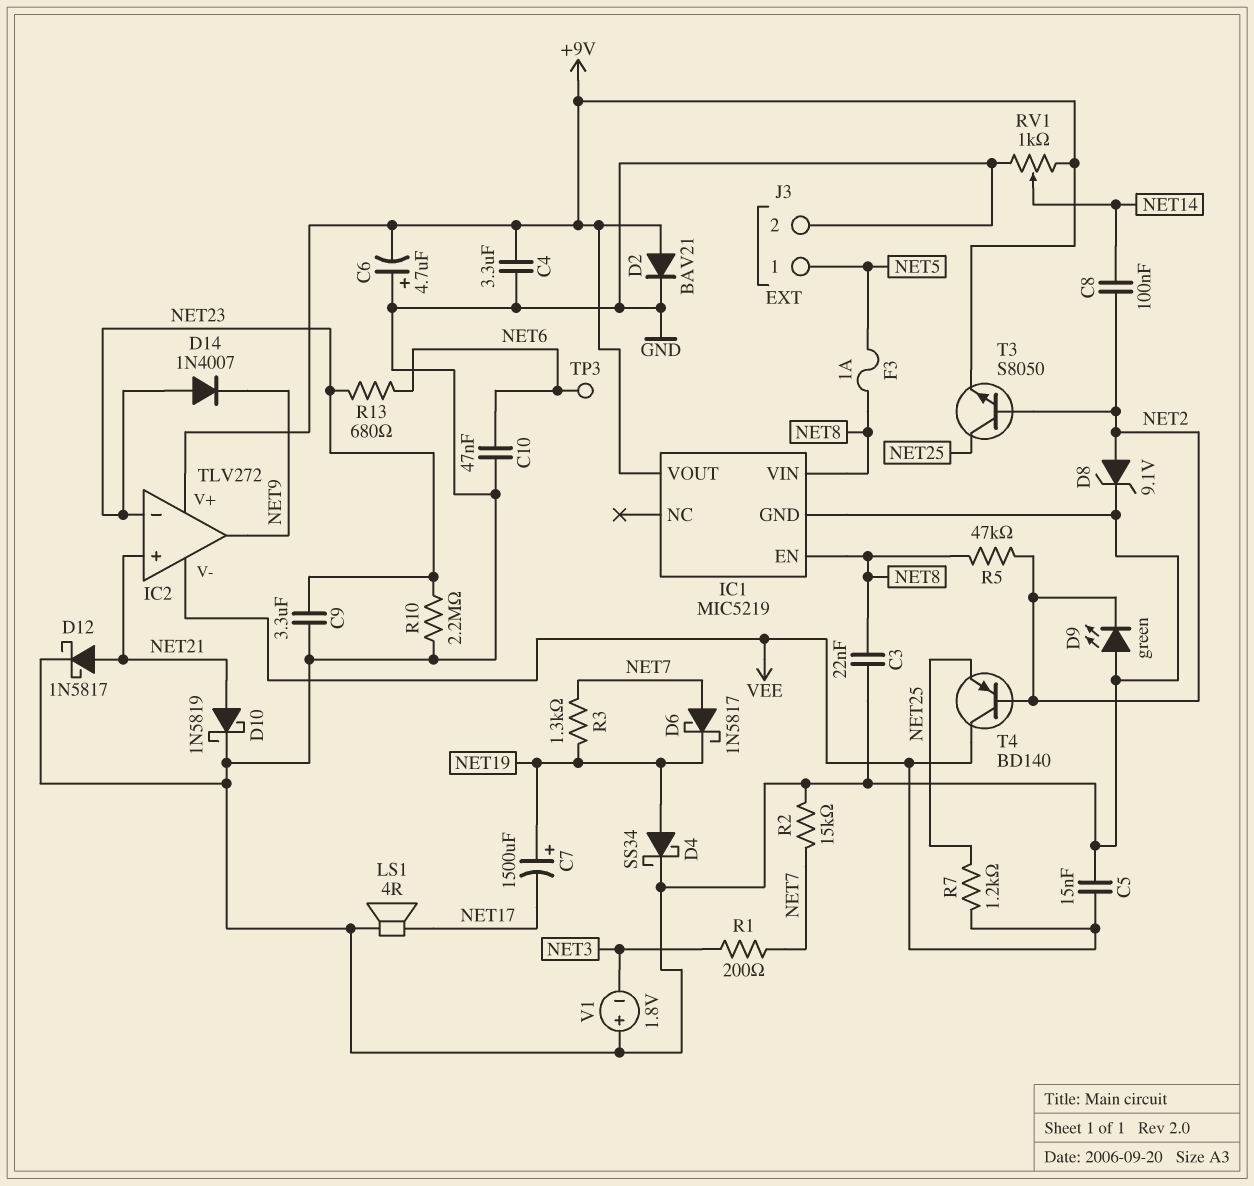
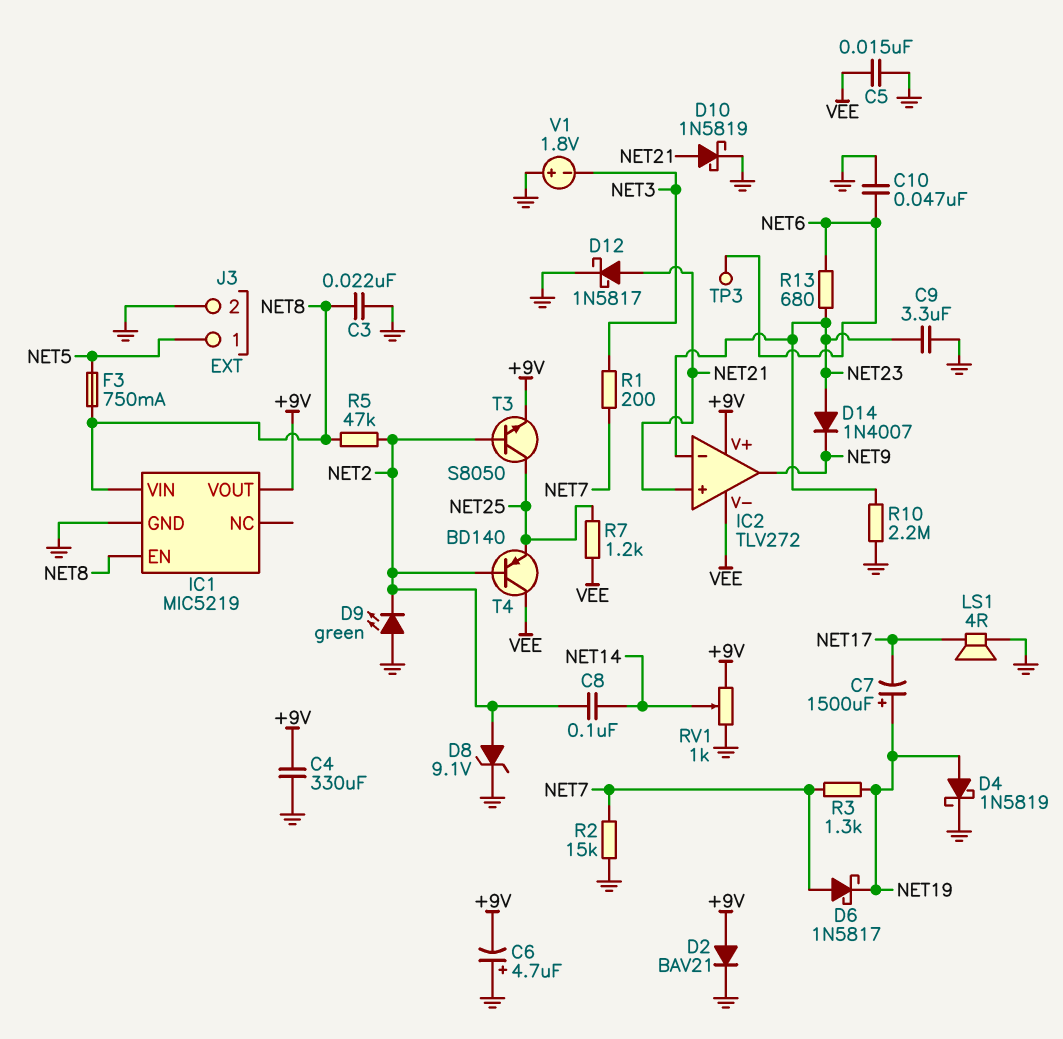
C4: 3.3uF (+9V, GND) -> 330uF (+9V, GND)
D4: schottky SS34 (A NET19, K GND) -> schottky 1N5819 (A NET19, K GND)
F3: 1A (NET5, NET8) -> 750mA (NET5, NET8)

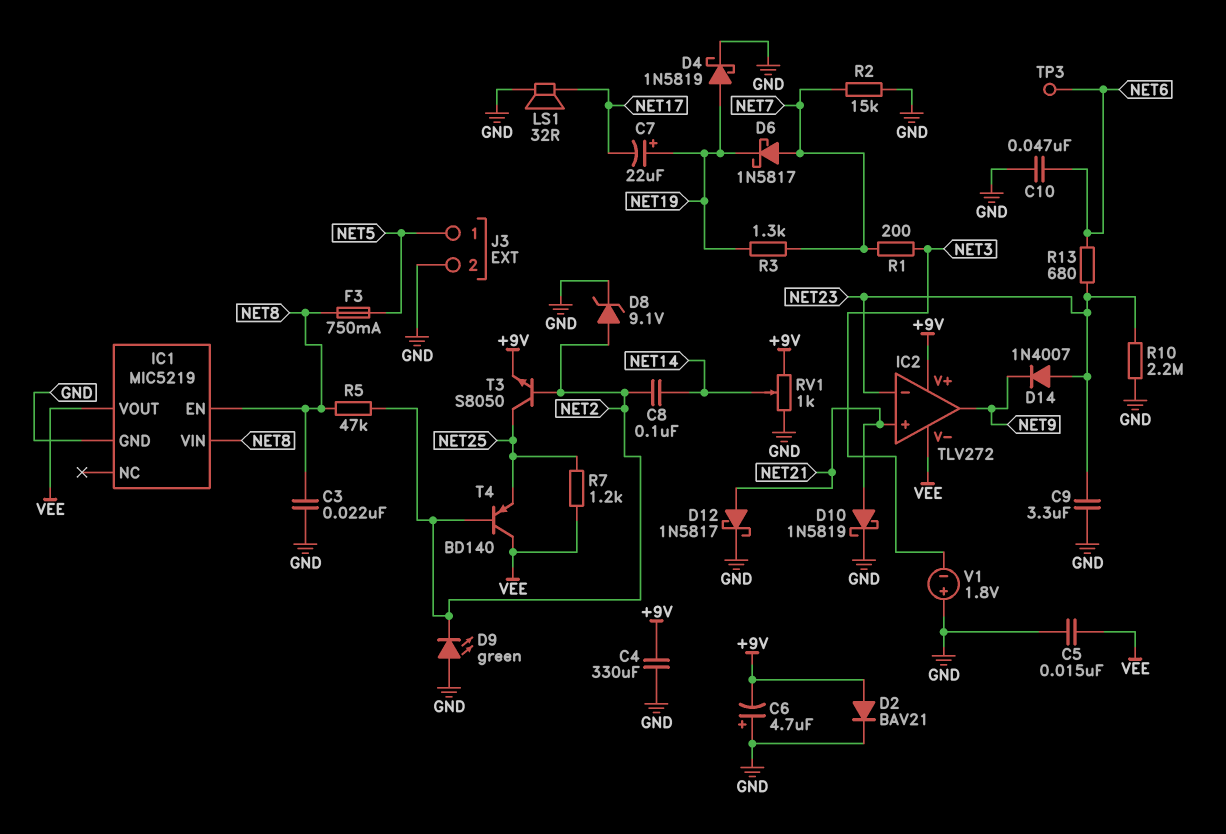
C7: 1500uF (plus NET19, minus NET17) -> 22uF (plus NET19, minus NET17)
IC1 pin VOUT: +9V -> VEE
LS1: speaker 4R (GND, NET17) -> speaker 32R (GND, NET17)

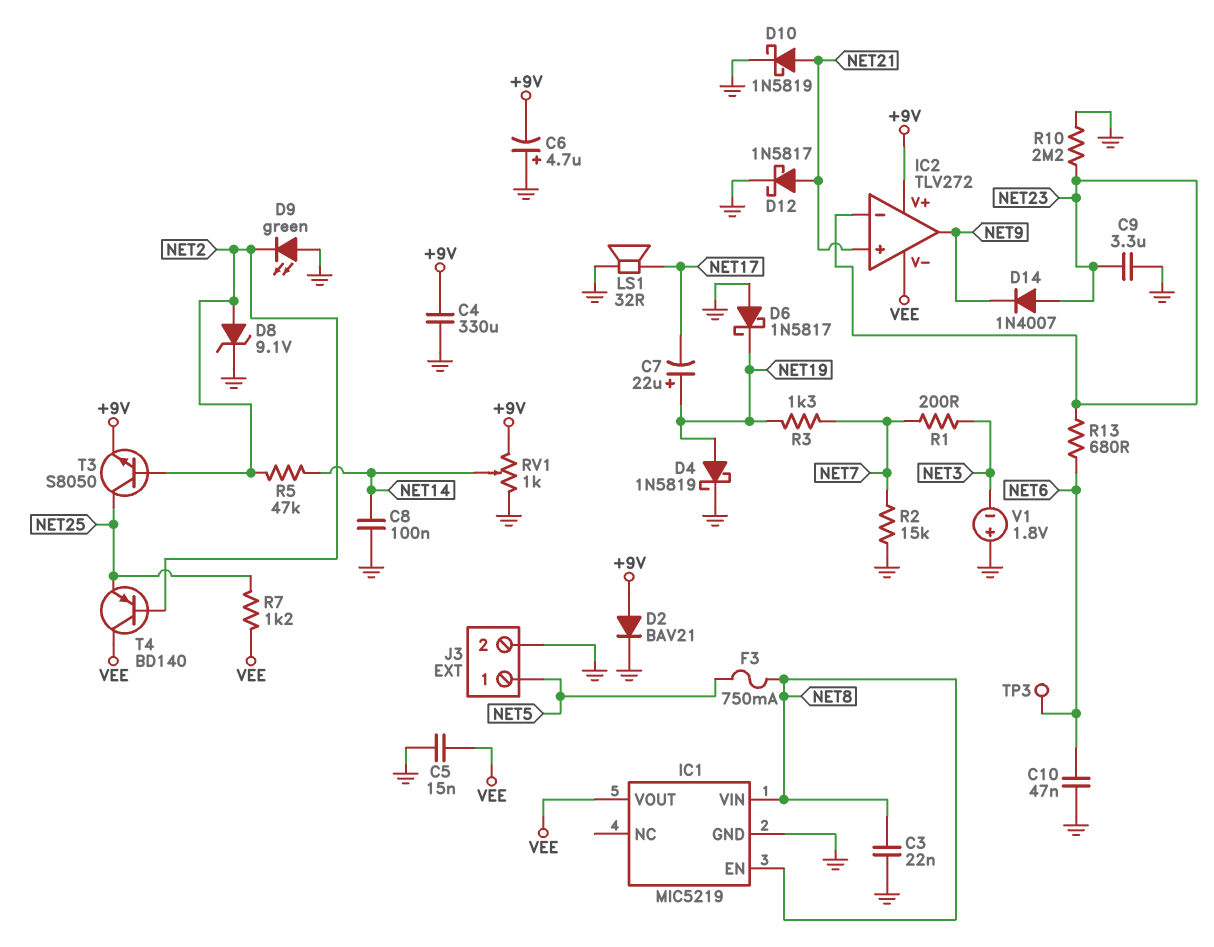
C8: 100nF (NET2, NET14) -> 100nF (GND, NET14)
D6: schottky 1N5817 (A NET7, K NET19) -> schottky 1N5817 (A GND, K NET19)
R5: 47k (NET2, NET8) -> 47k (NET2, NET14)

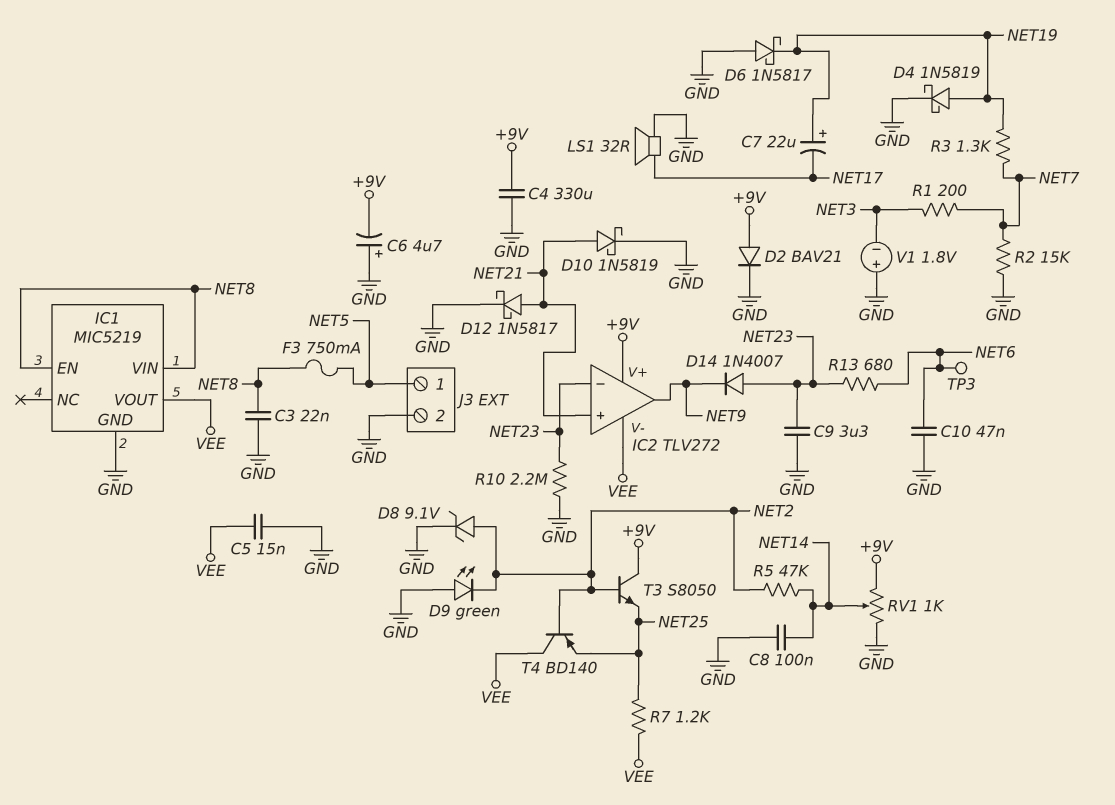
T3: NPN S8050 (B NET2, C NET25, E +9V) -> NPN S8050 (B NET2, C +9V, E NET25)

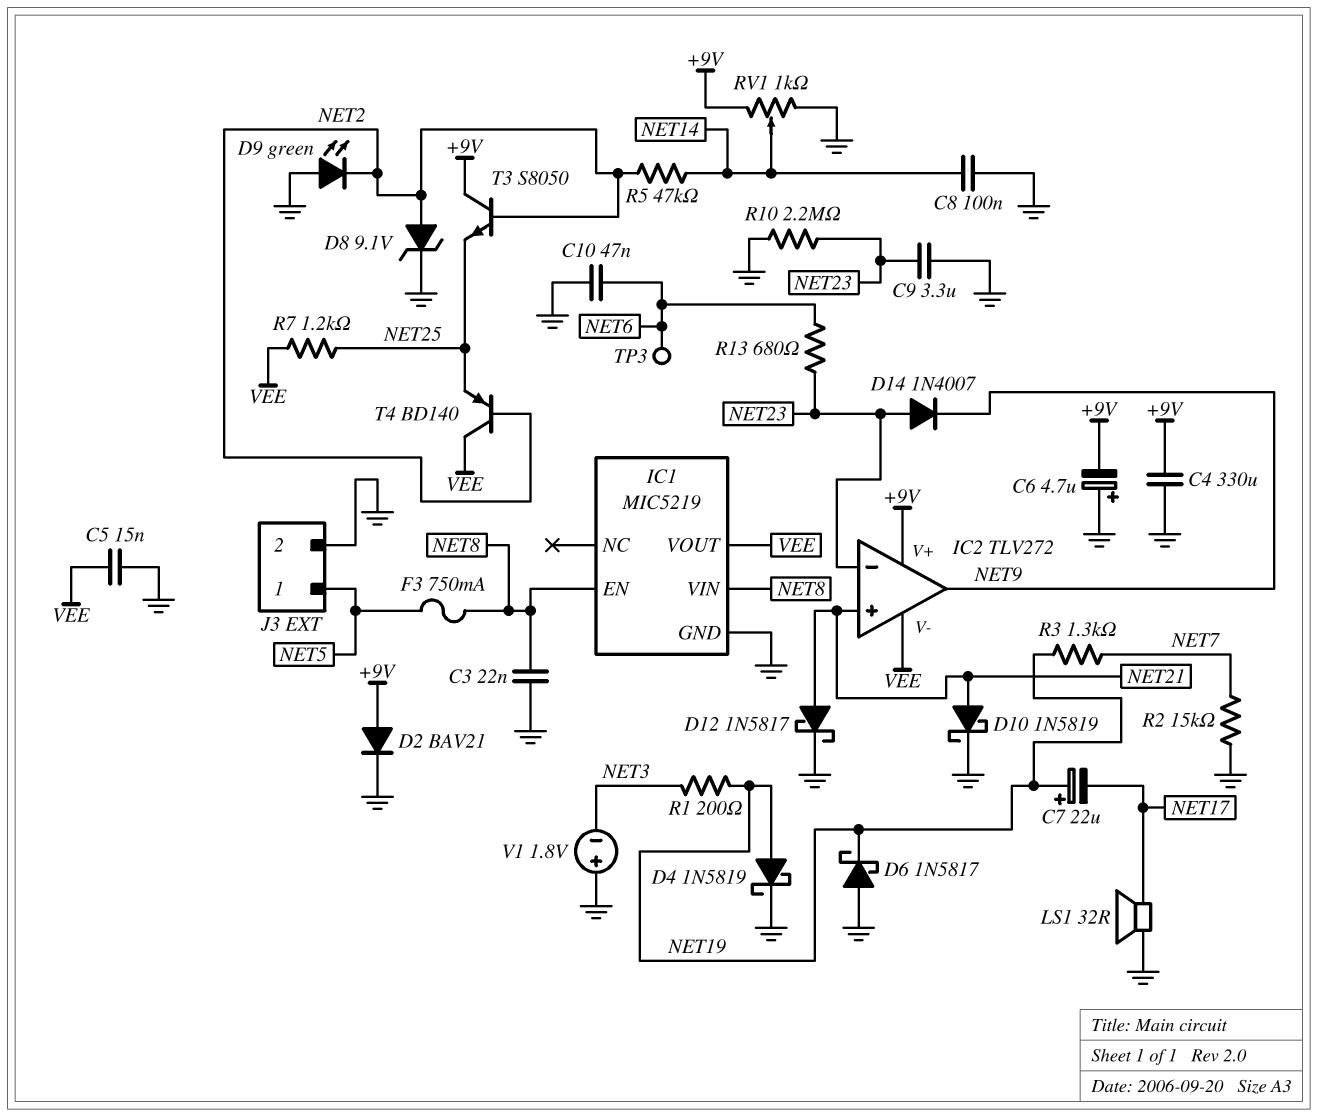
R1: 200 (NET3, NET7) -> 200 (NET3, NET19)

